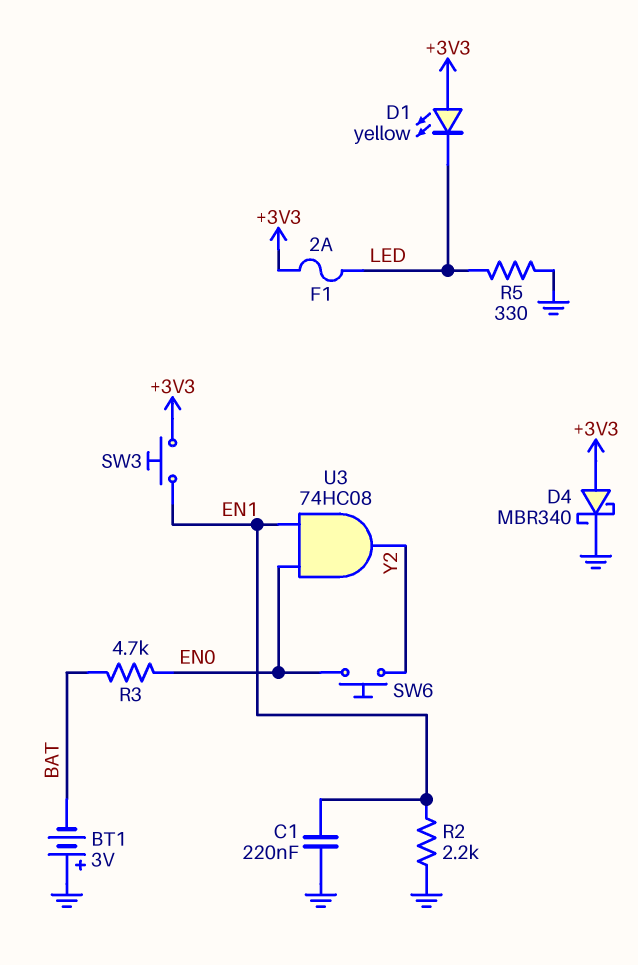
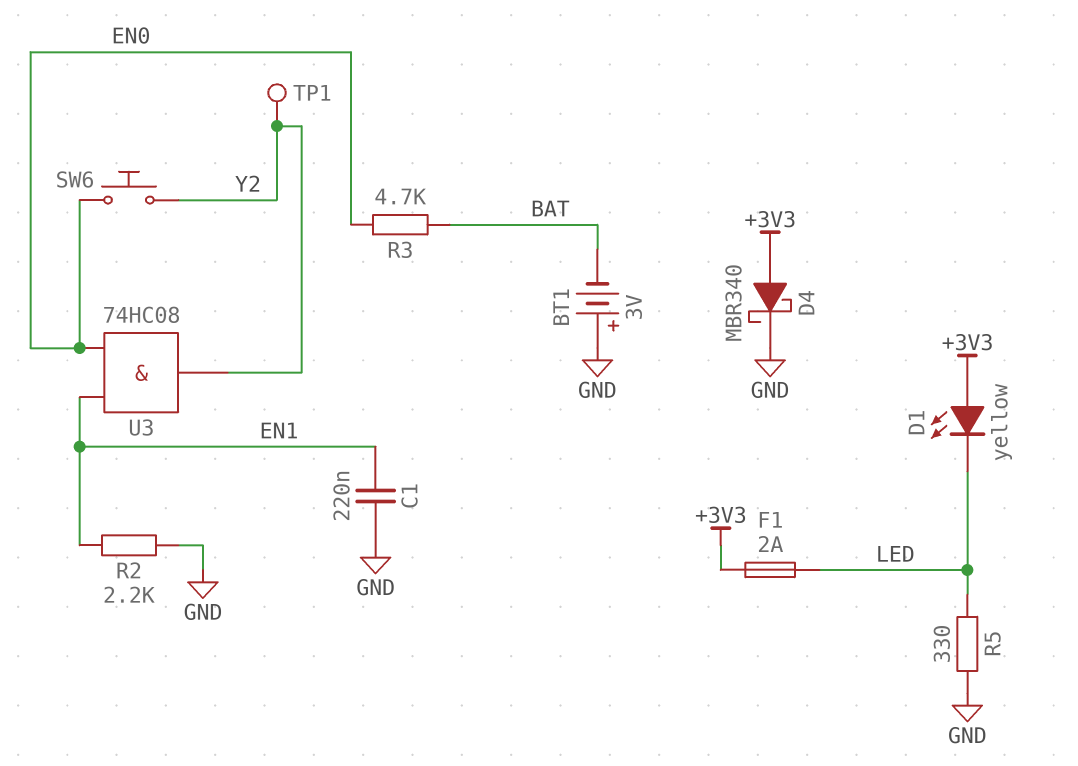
SW3: button (+3V3, EN1) -> none
TP1: none -> test point (Y2)

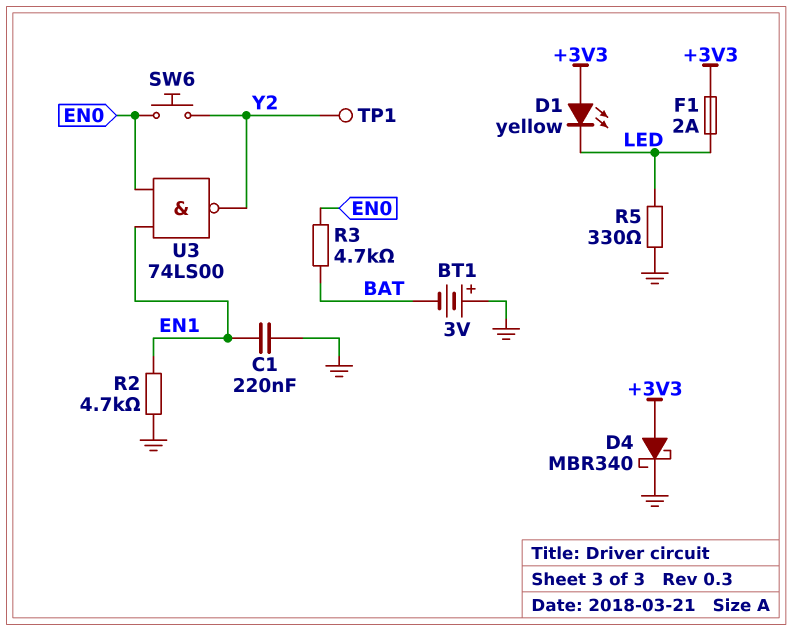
R2: 2.2k (EN1, GND) -> 4.7k (EN1, GND)
U3: AND 74HC08 (in EN0, in EN1, out Y2) -> NAND 74LS00 (in EN0, in EN1, out Y2)

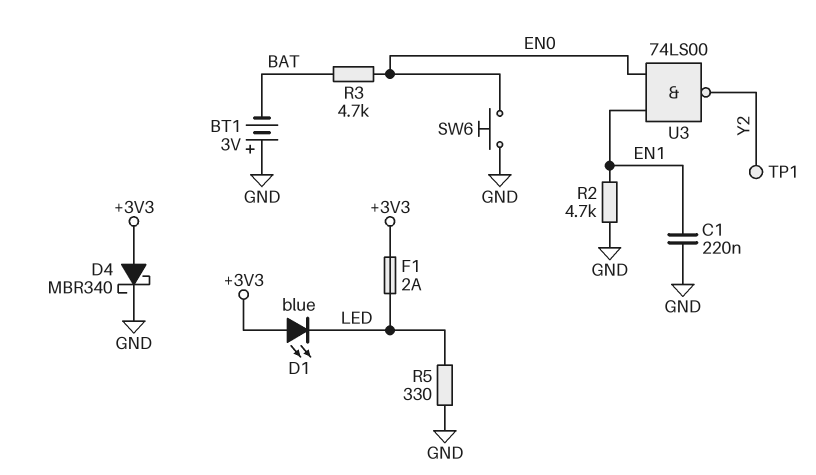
D1: LED yellow (A +3V3, K LED) -> LED blue (A +3V3, K LED)
SW6: button (EN0, Y2) -> button (EN0, GND)

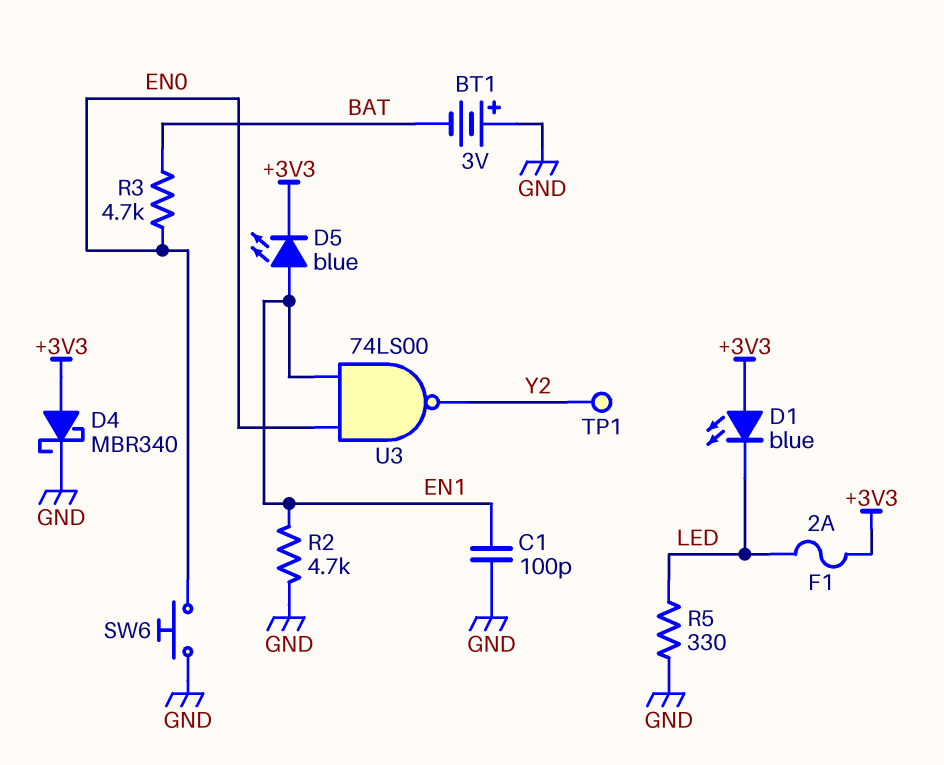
C1: 220nF (EN1, GND) -> 100pF (EN1, GND)
D5: none -> LED blue (A EN1, K +3V3)

